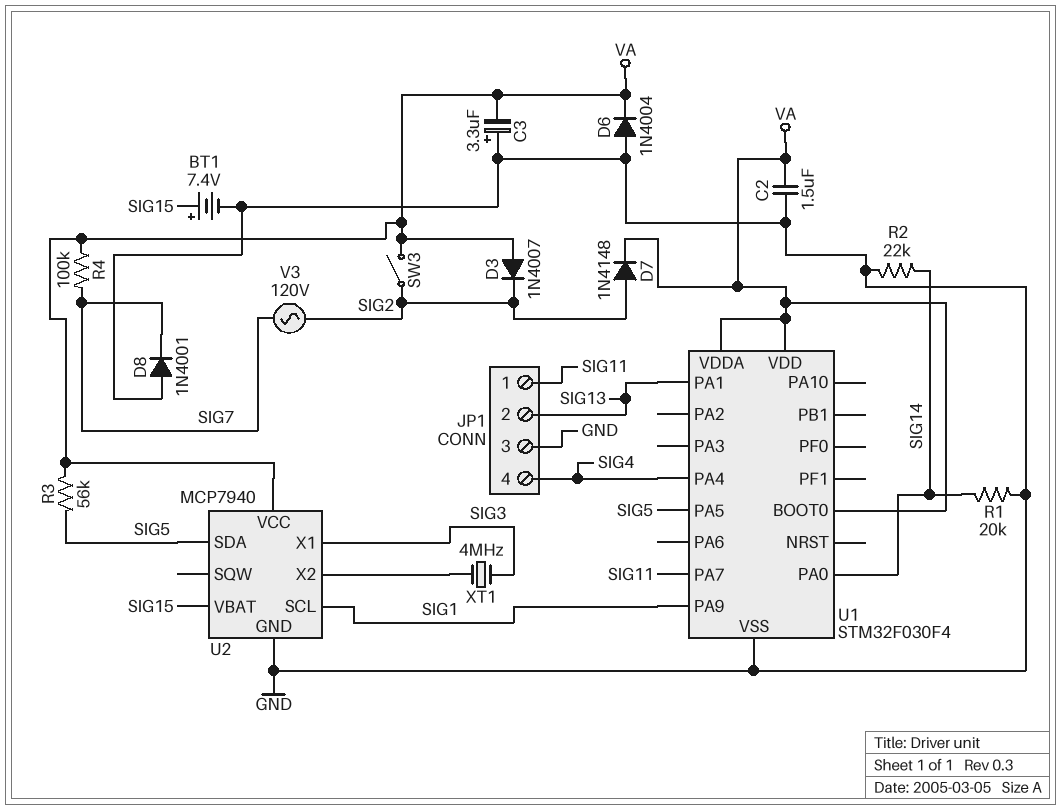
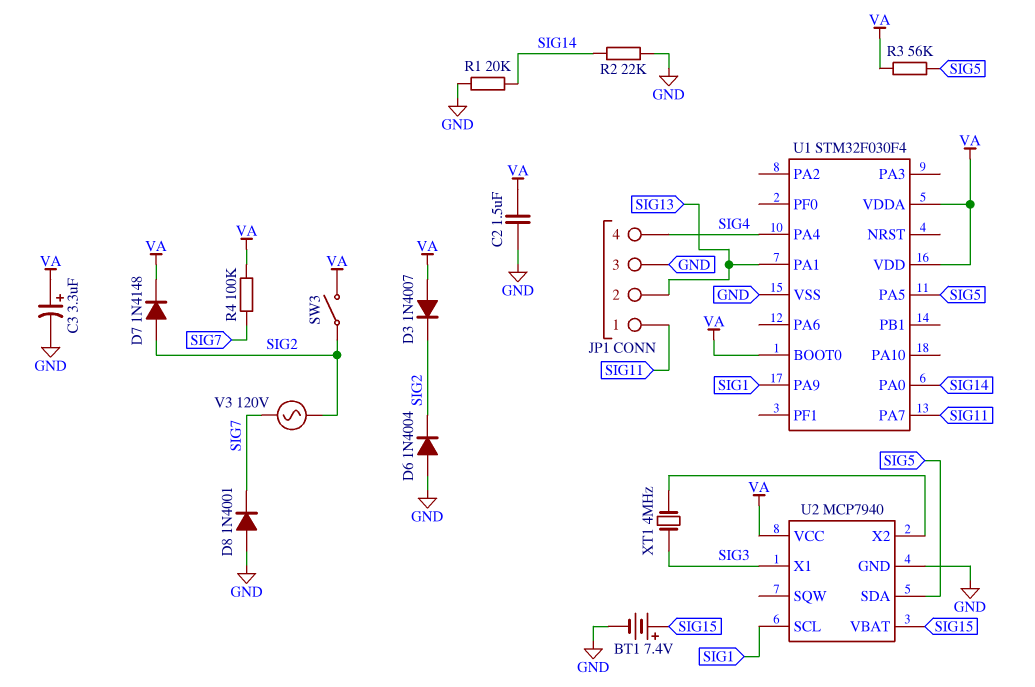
C3: 3.3uF (plus GND, minus VA) -> 3.3uF (plus VA, minus GND)
D6: diode 1N4004 (A GND, K VA) -> diode 1N4004 (A GND, K SIG2)

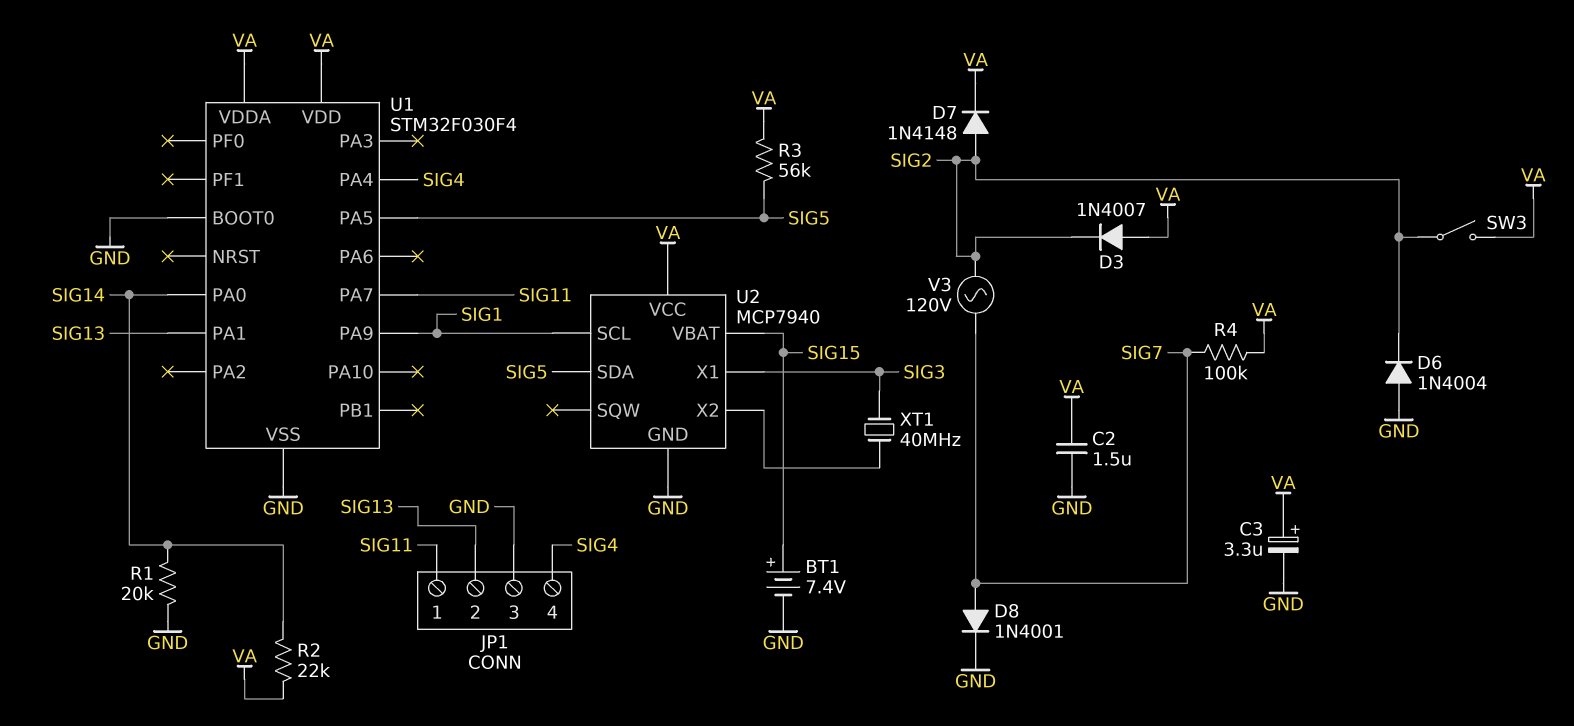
D8: diode 1N4001 (A GND, K SIG7) -> diode 1N4001 (A SIG7, K GND)
R2: 22k (GND, SIG14) -> 22k (SIG14, VA)
U1 pin BOOT0: VA -> GND
XT1: 4MHz (SIG3, U2/X2) -> 40MHz (SIG3, U2/X2)

